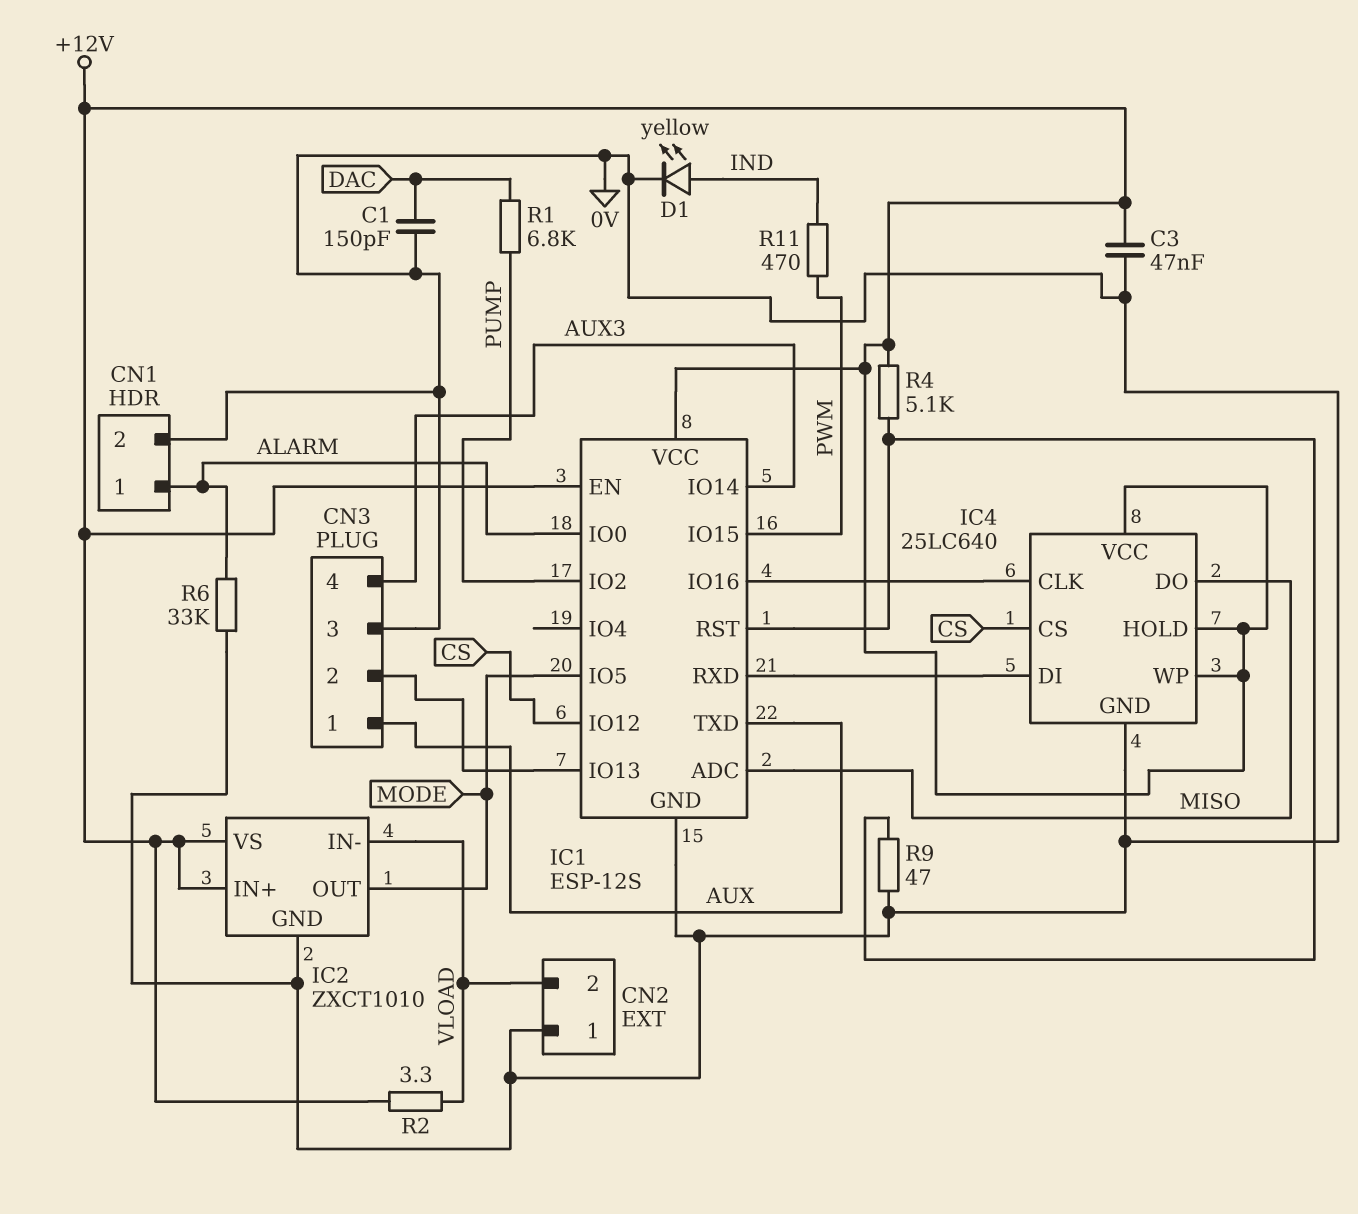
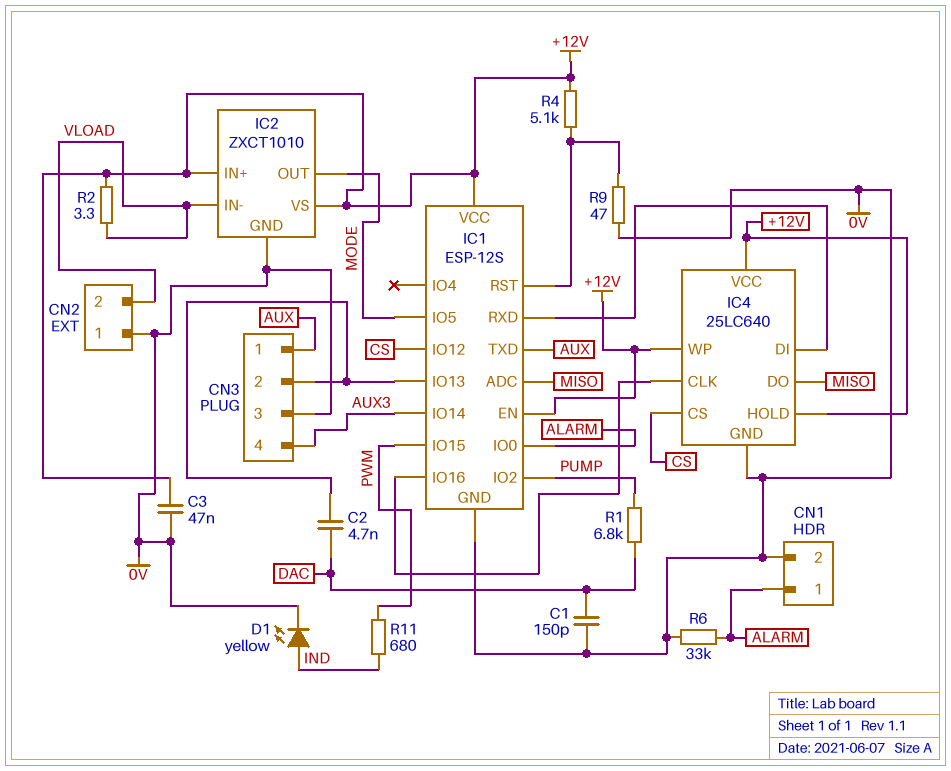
C2: none -> 4.7nF (CN3/2, DAC)
R11: 470 (IND, PWM) -> 680 (IND, PWM)

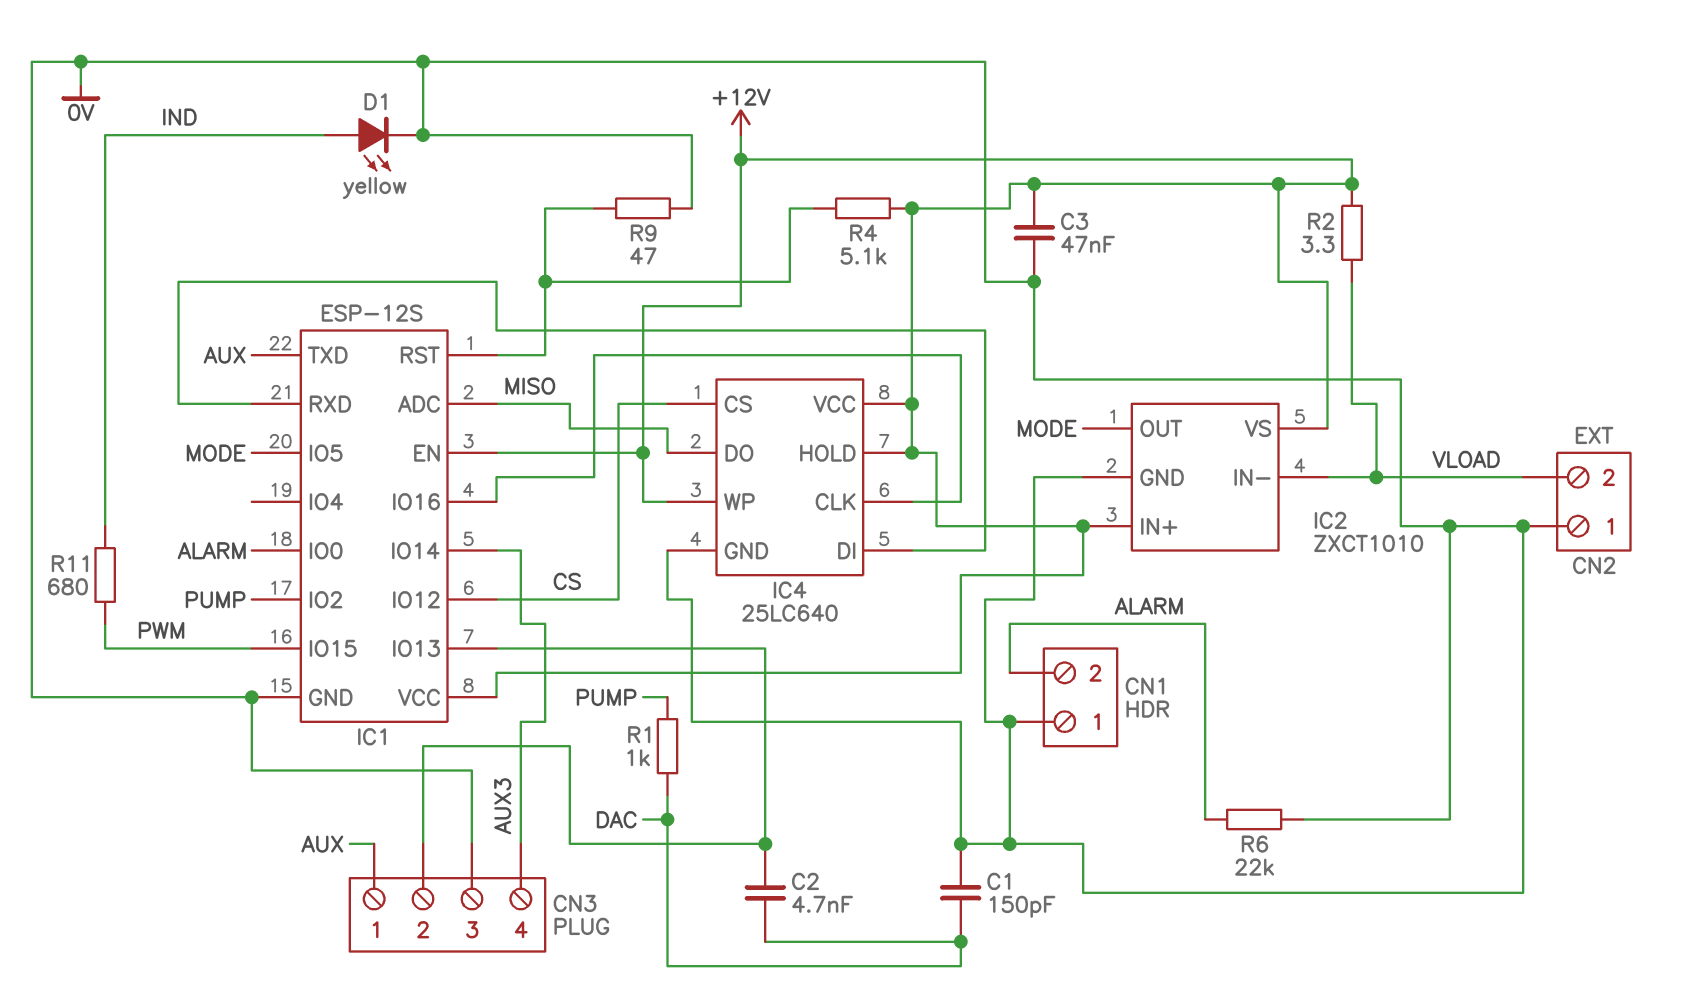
CN1 pin 1: ALARM -> 0V
CN1 pin 2: 0V -> ALARM
R1: 6.8k (DAC, PUMP) -> 1k (DAC, PUMP)
R6: 33k (0V, ALARM) -> 22k (0V, ALARM)

